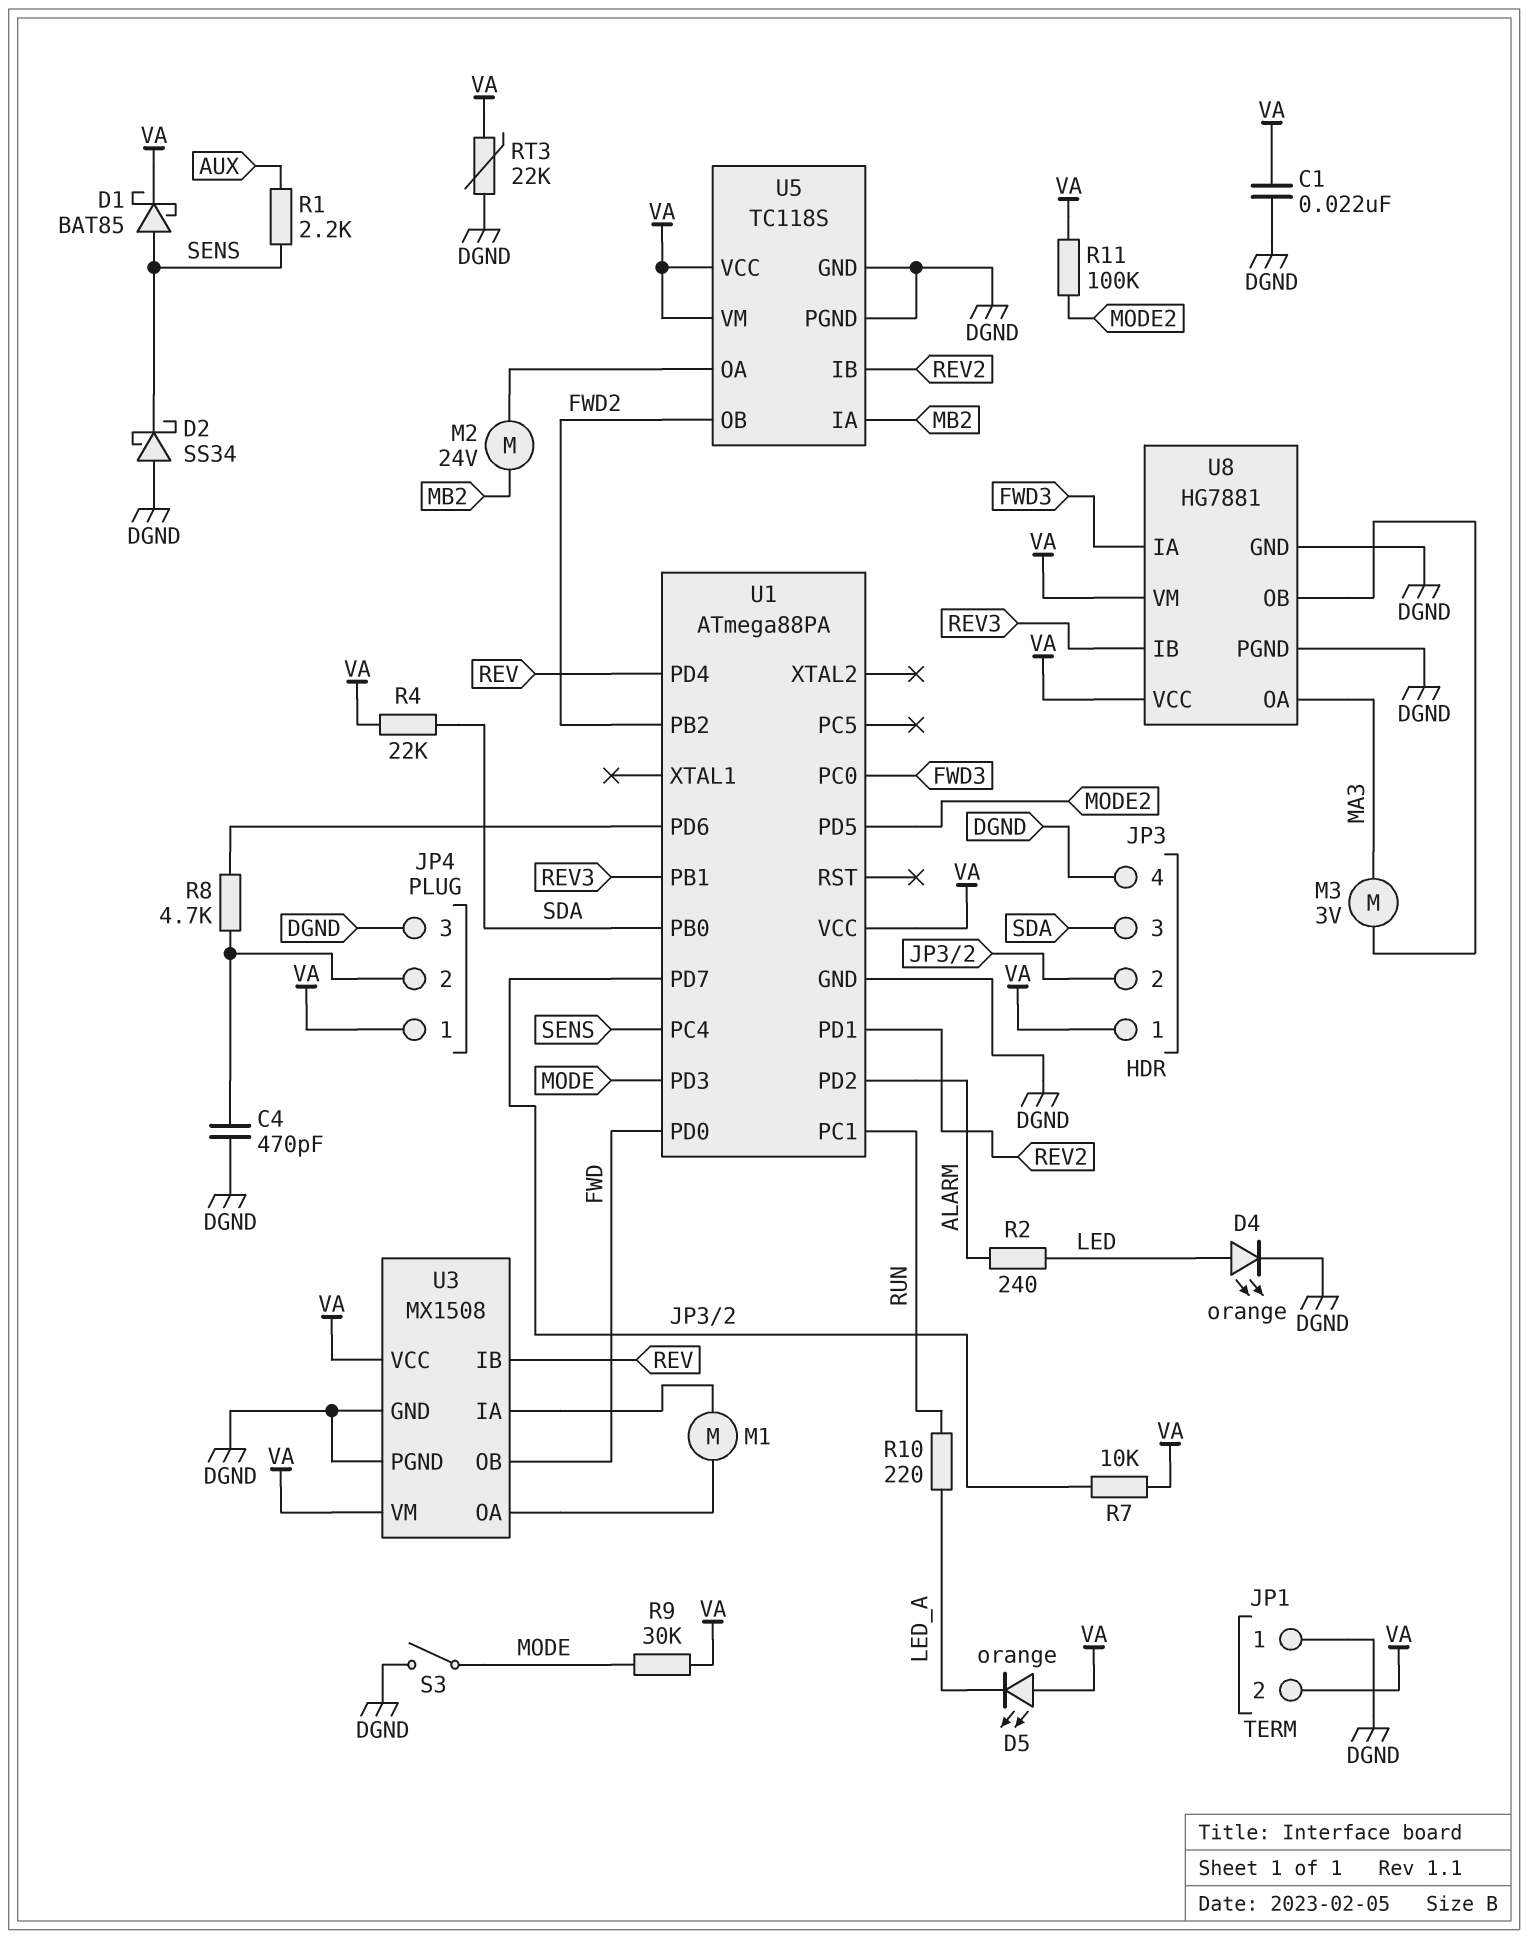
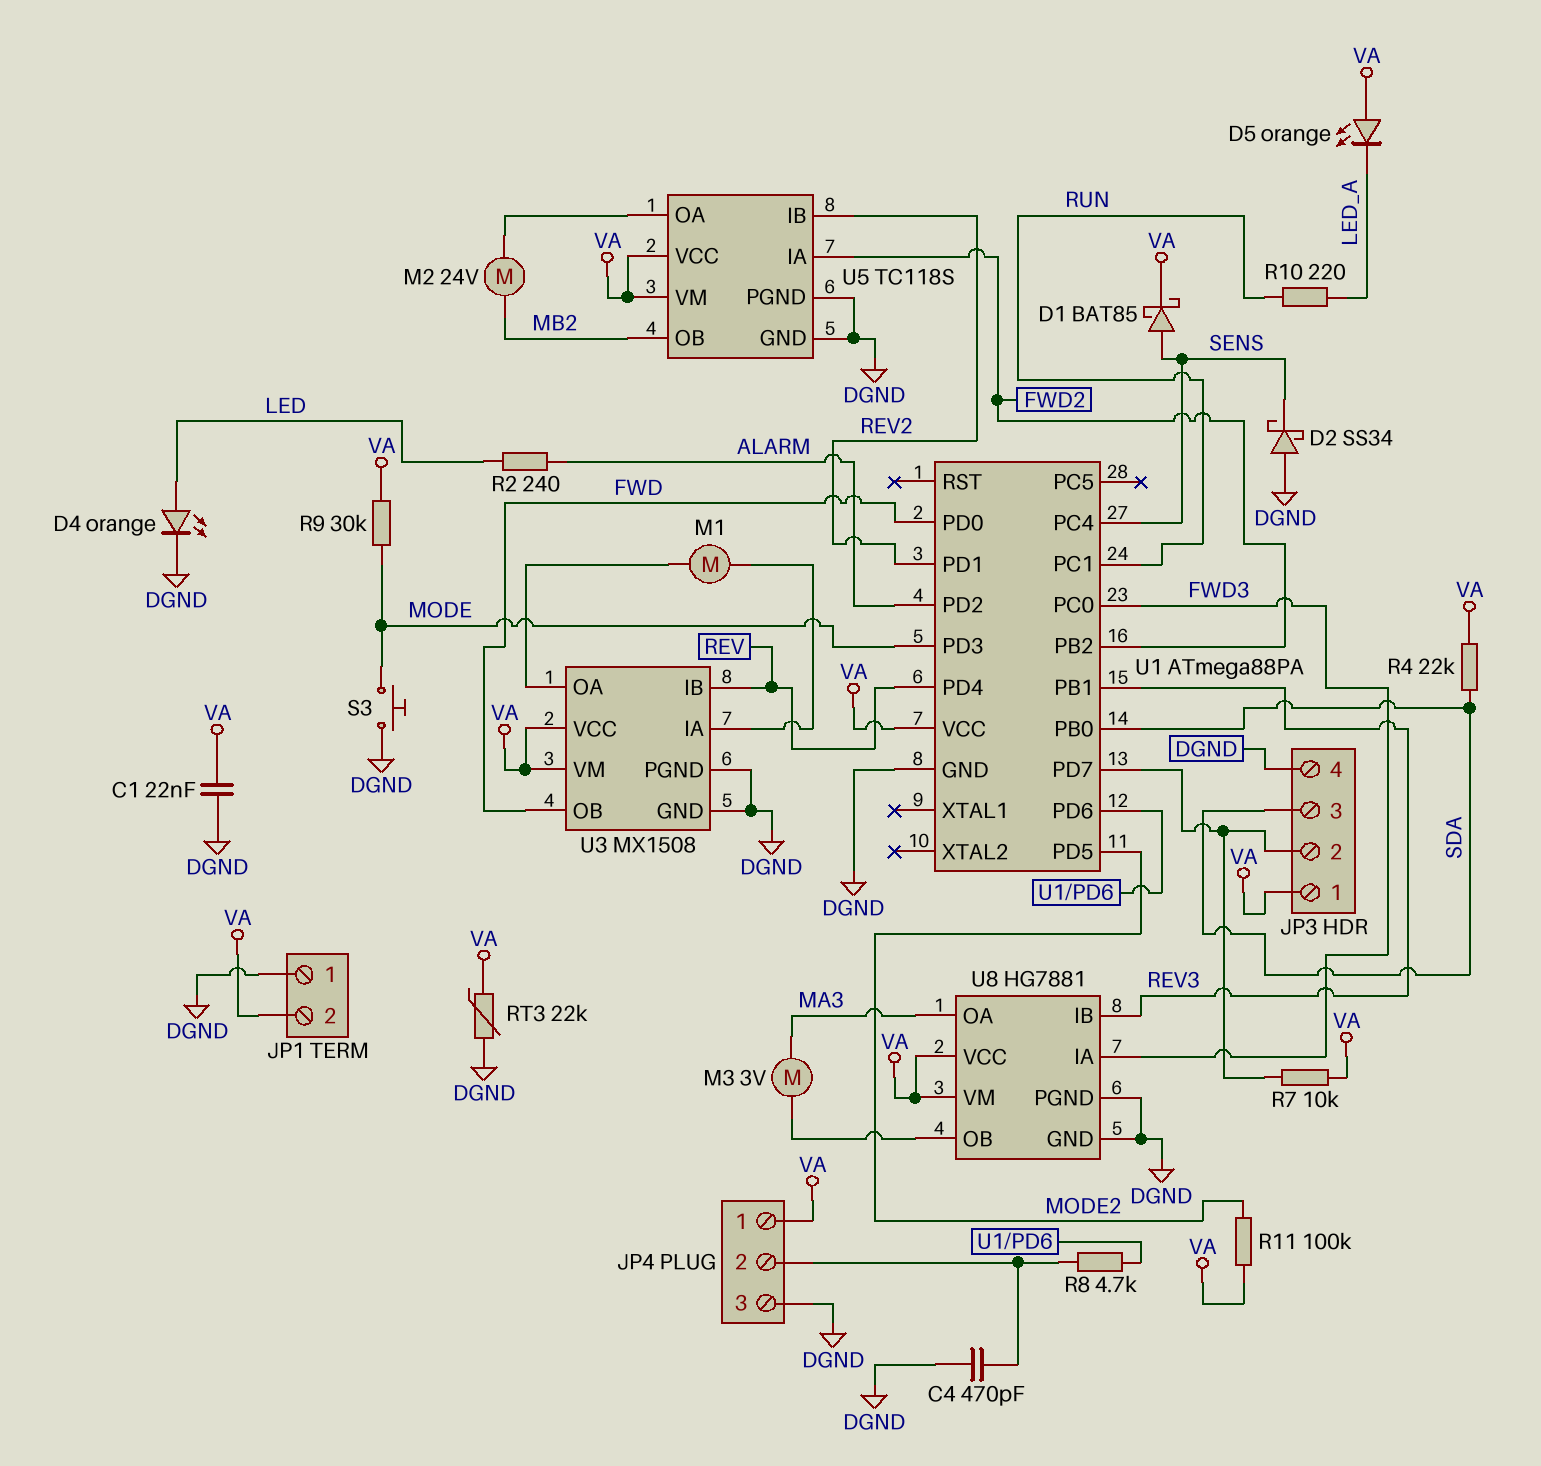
R1: 2.2k (AUX, SENS) -> none
S3: switch (DGND, MODE) -> button (DGND, MODE)
U5 pin IA: MB2 -> FWD2
U5 pin OB: FWD2 -> MB2

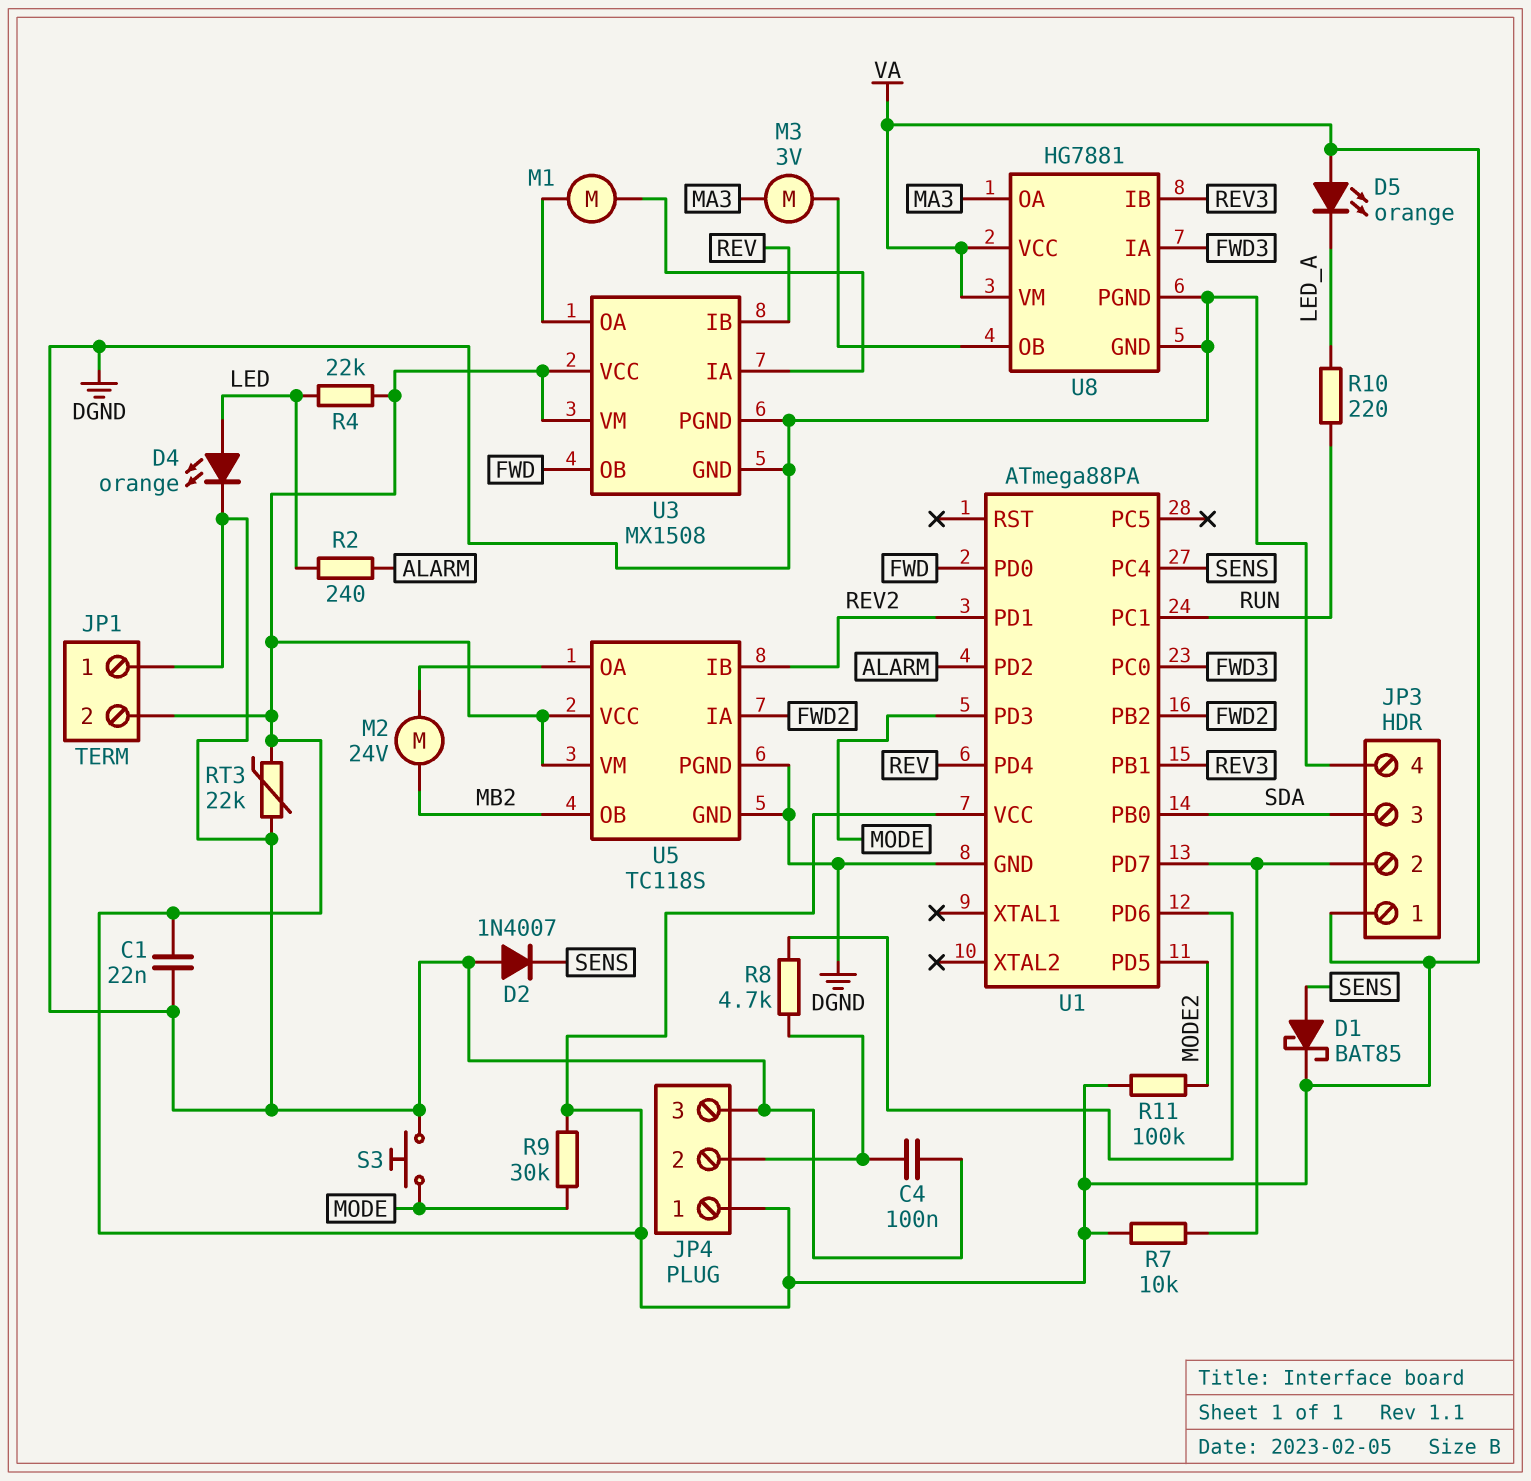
C4: 470pF (DGND, JP4/2) -> 100nF (DGND, JP4/2)
D2: schottky SS34 (A DGND, K SENS) -> diode 1N4007 (A DGND, K SENS)
R4: 22k (SDA, VA) -> 22k (LED, VA)

